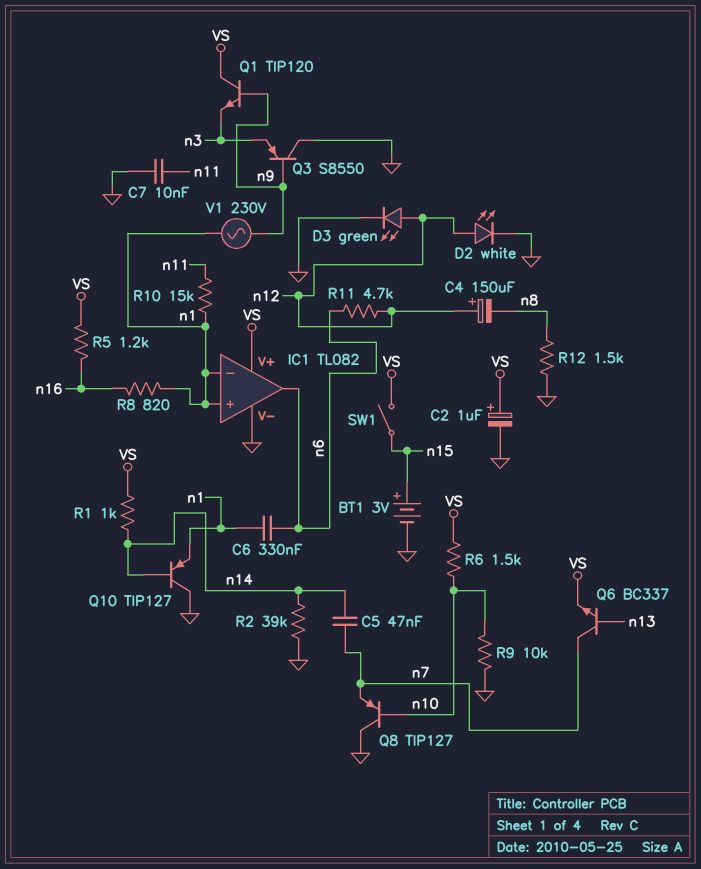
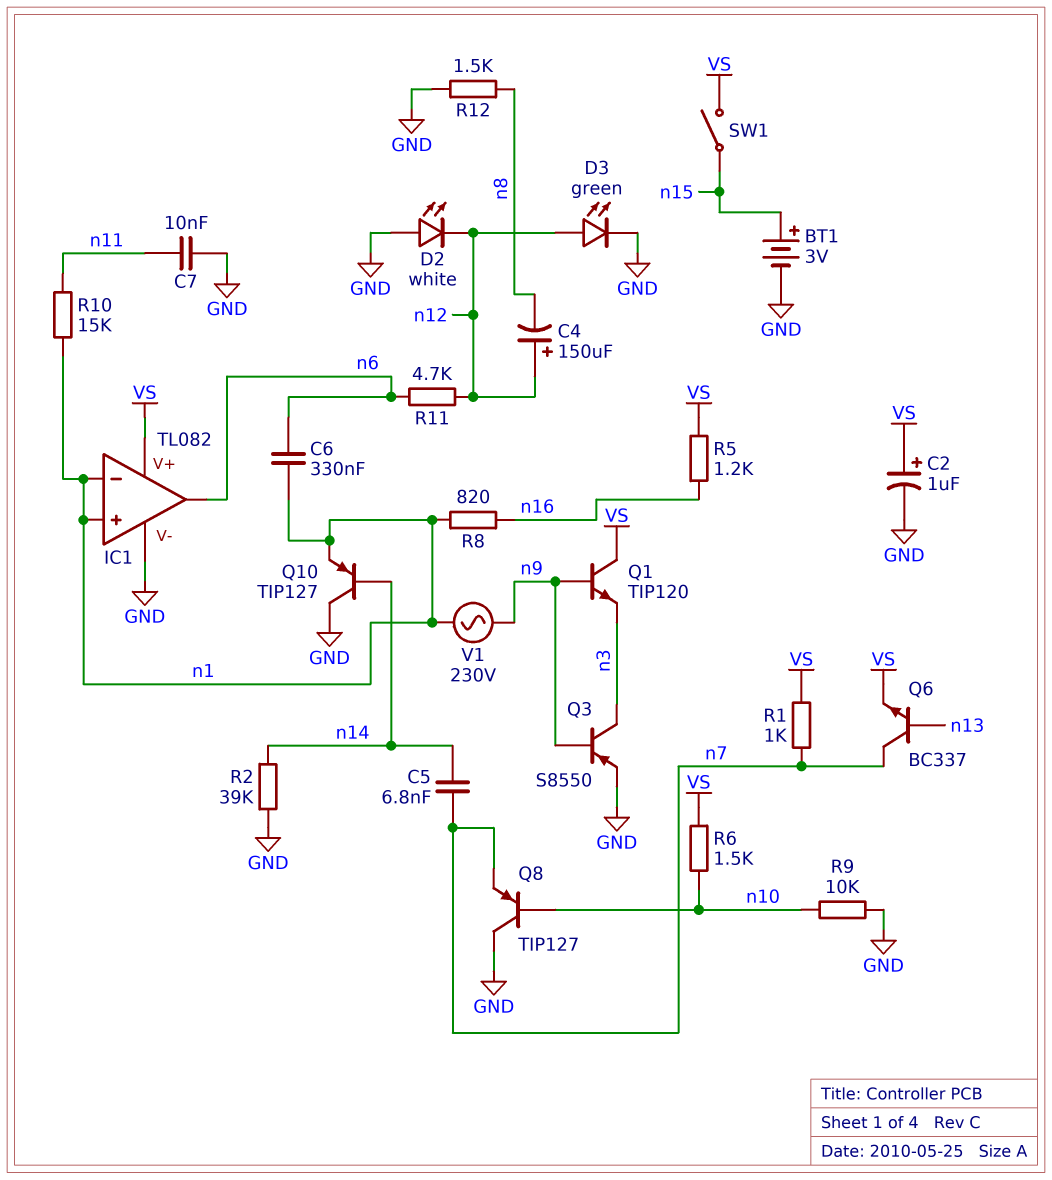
C5: 47nF (n7, n14) -> 6.8nF (n7, n14)
D2: LED white (A n12, K GND) -> LED white (A GND, K n12)
Q3: PNP S8550 (B n9, C GND, E n3) -> PNP S8550 (B n9, C n3, E GND)
R1: 1k (VS, n14) -> 1k (VS, n7)

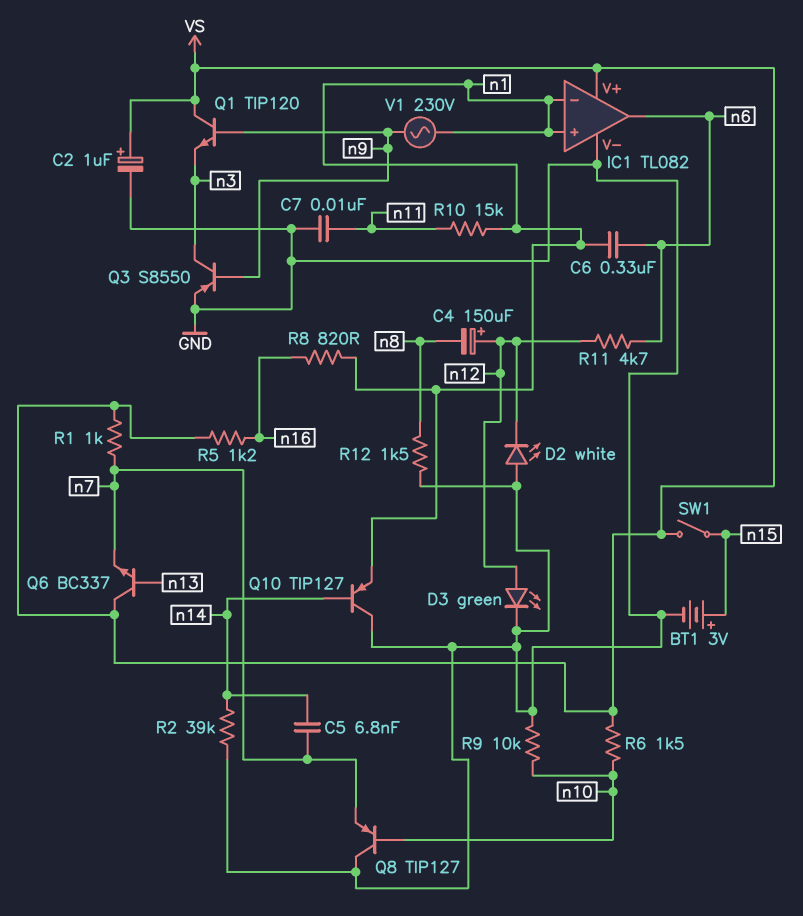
Q6: NPN BC337 (B n13, C n7, E VS) -> NPN BC337 (B n13, C VS, E n7)

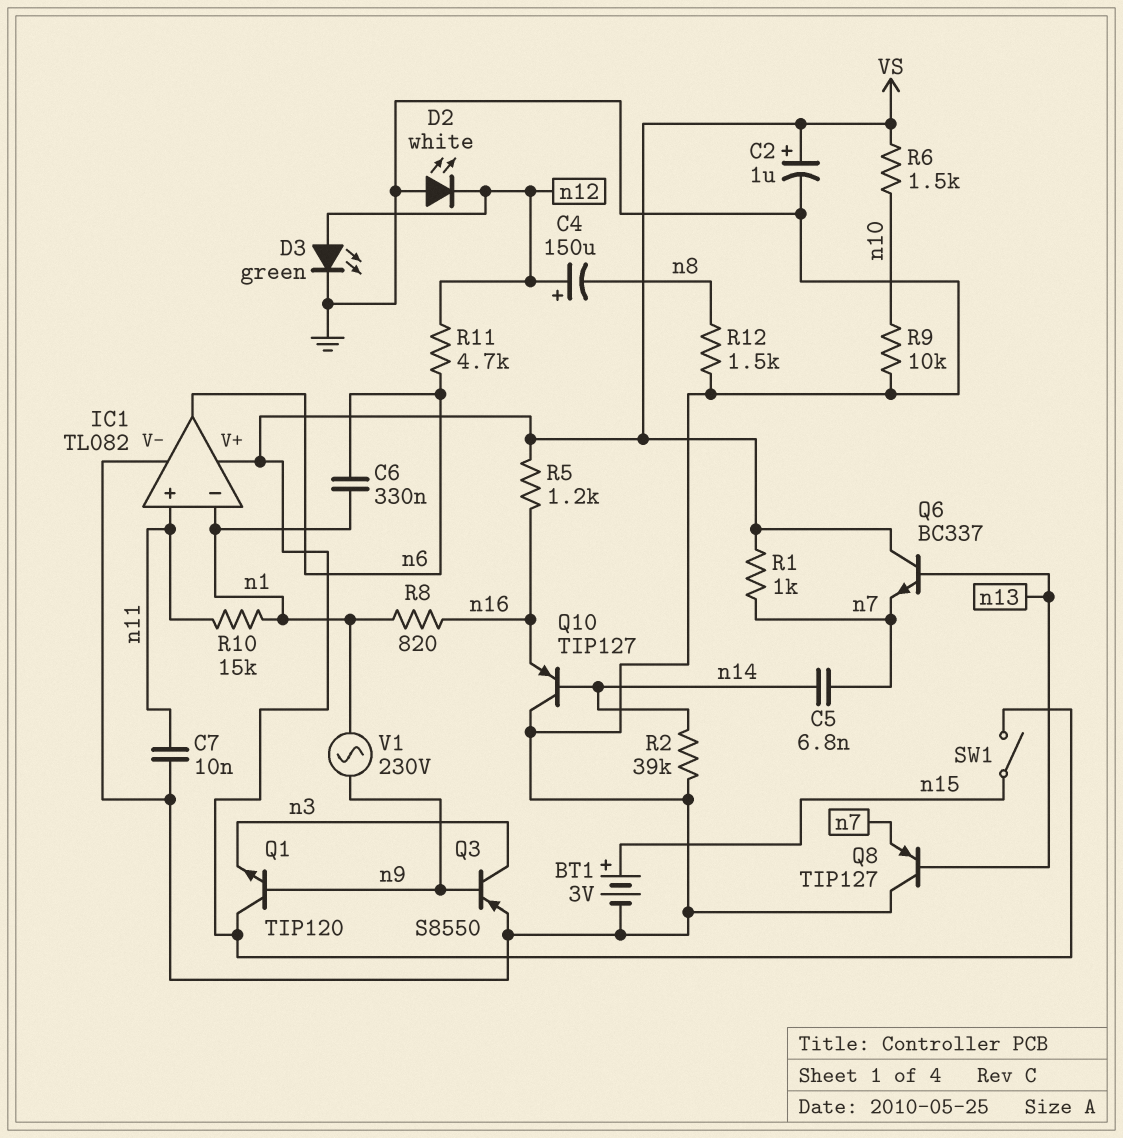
IC1 pin in+: n1 -> n11
Q8: PNP TIP127 (B n10, C GND, E n7) -> PNP TIP127 (B n13, C GND, E n7)
Q10: PNP TIP127 (B n14, C GND, E n1) -> PNP TIP127 (B n14, C GND, E n16)

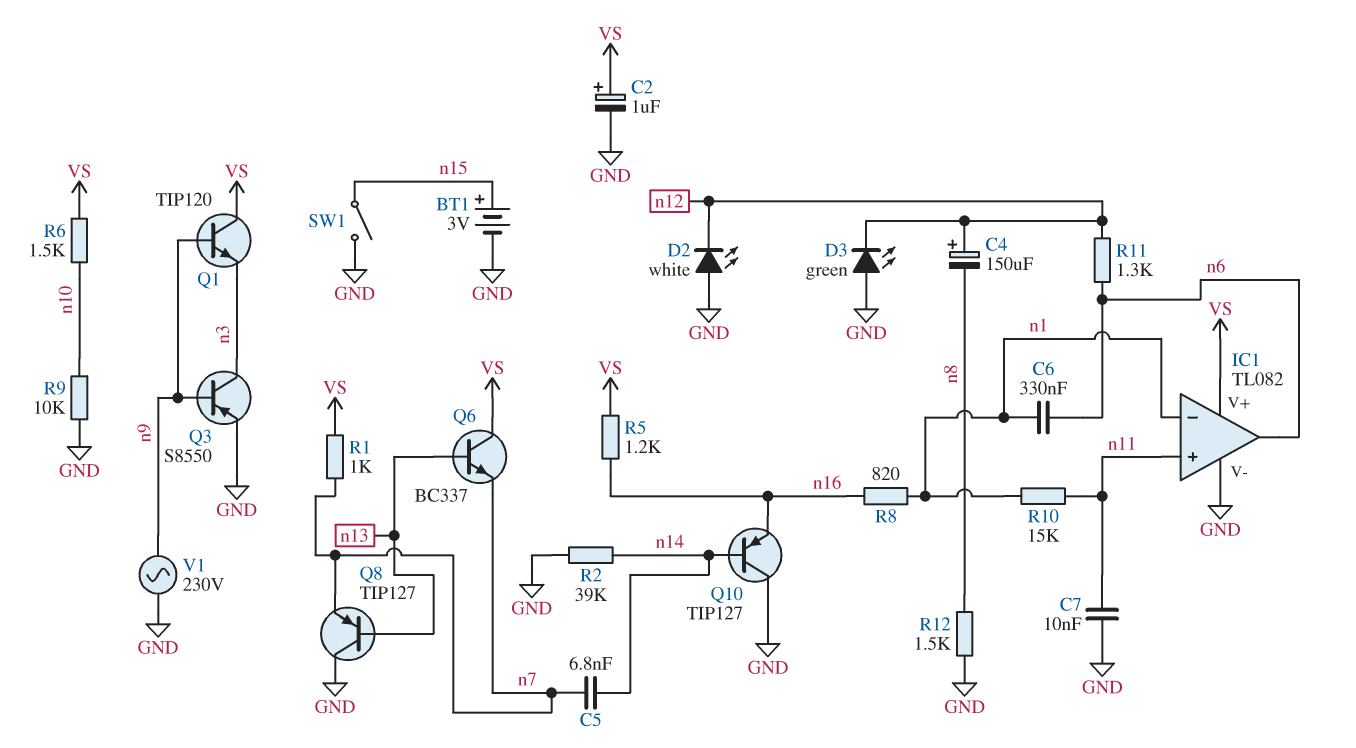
D3: LED green (A n12, K GND) -> LED green (A GND, K n12)
R11: 4.7k (n6, n12) -> 1.3k (n6, n12)
SW1: switch (VS, n15) -> switch (GND, n15)
V1: AC 230V (n1, n9) -> AC 230V (GND, n9)

